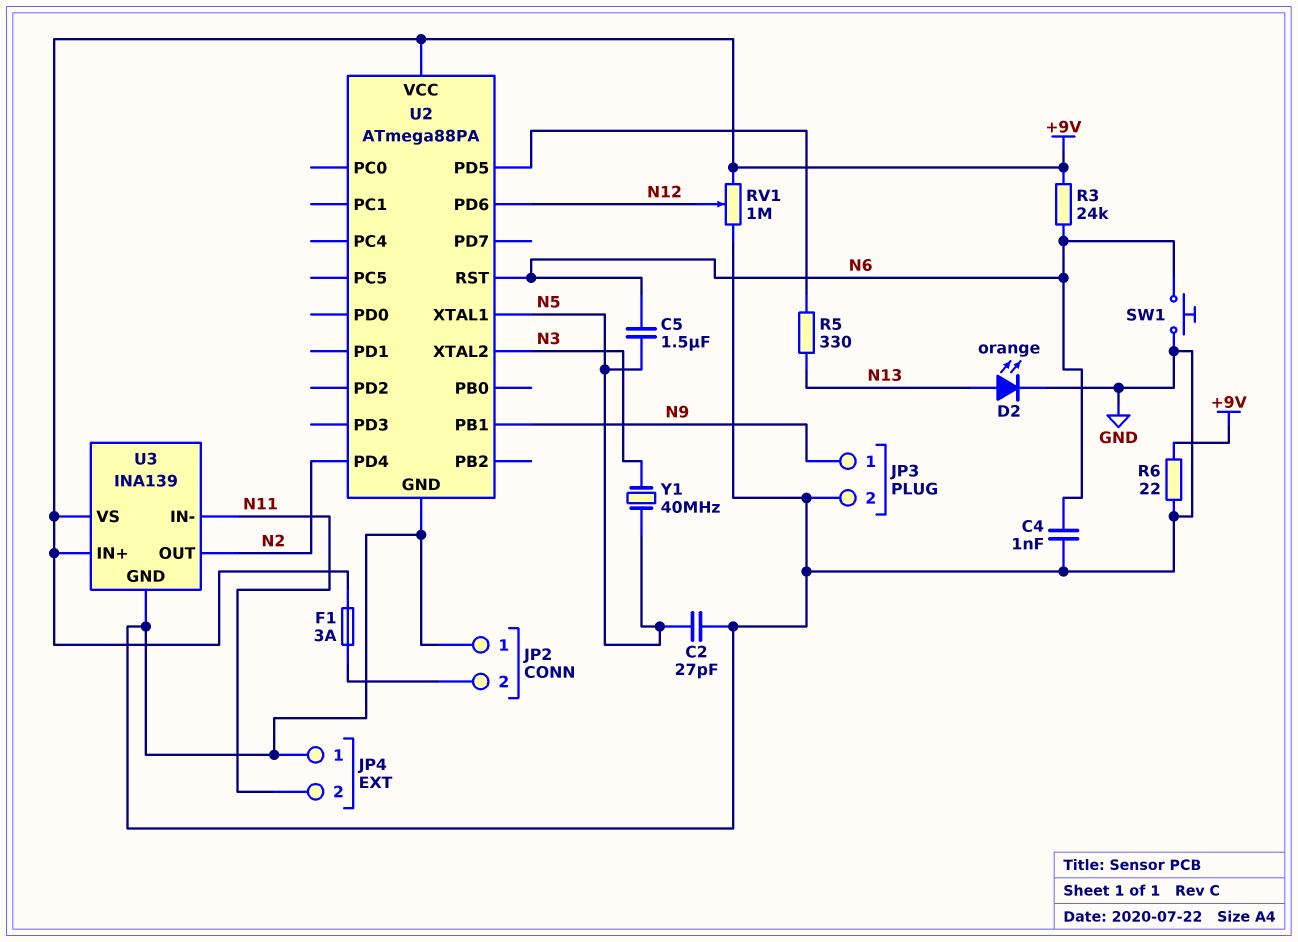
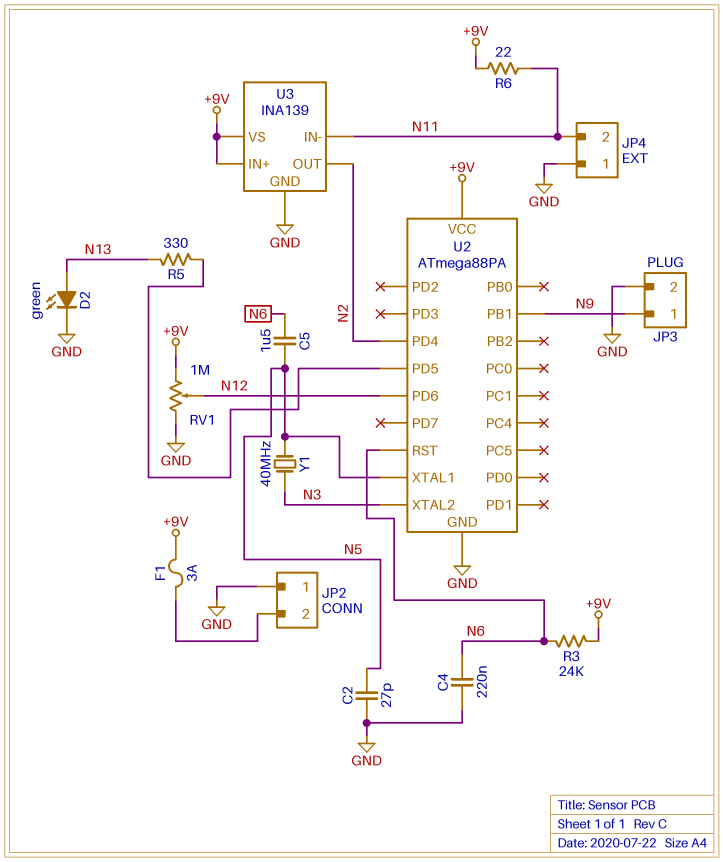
C4: 1nF (GND, N6) -> 220nF (GND, N6)
D2: LED orange (A N13, K GND) -> LED green (A N13, K GND)
R6: 22 (+9V, GND) -> 22 (+9V, N11)
SW1: button (GND, N6) -> none

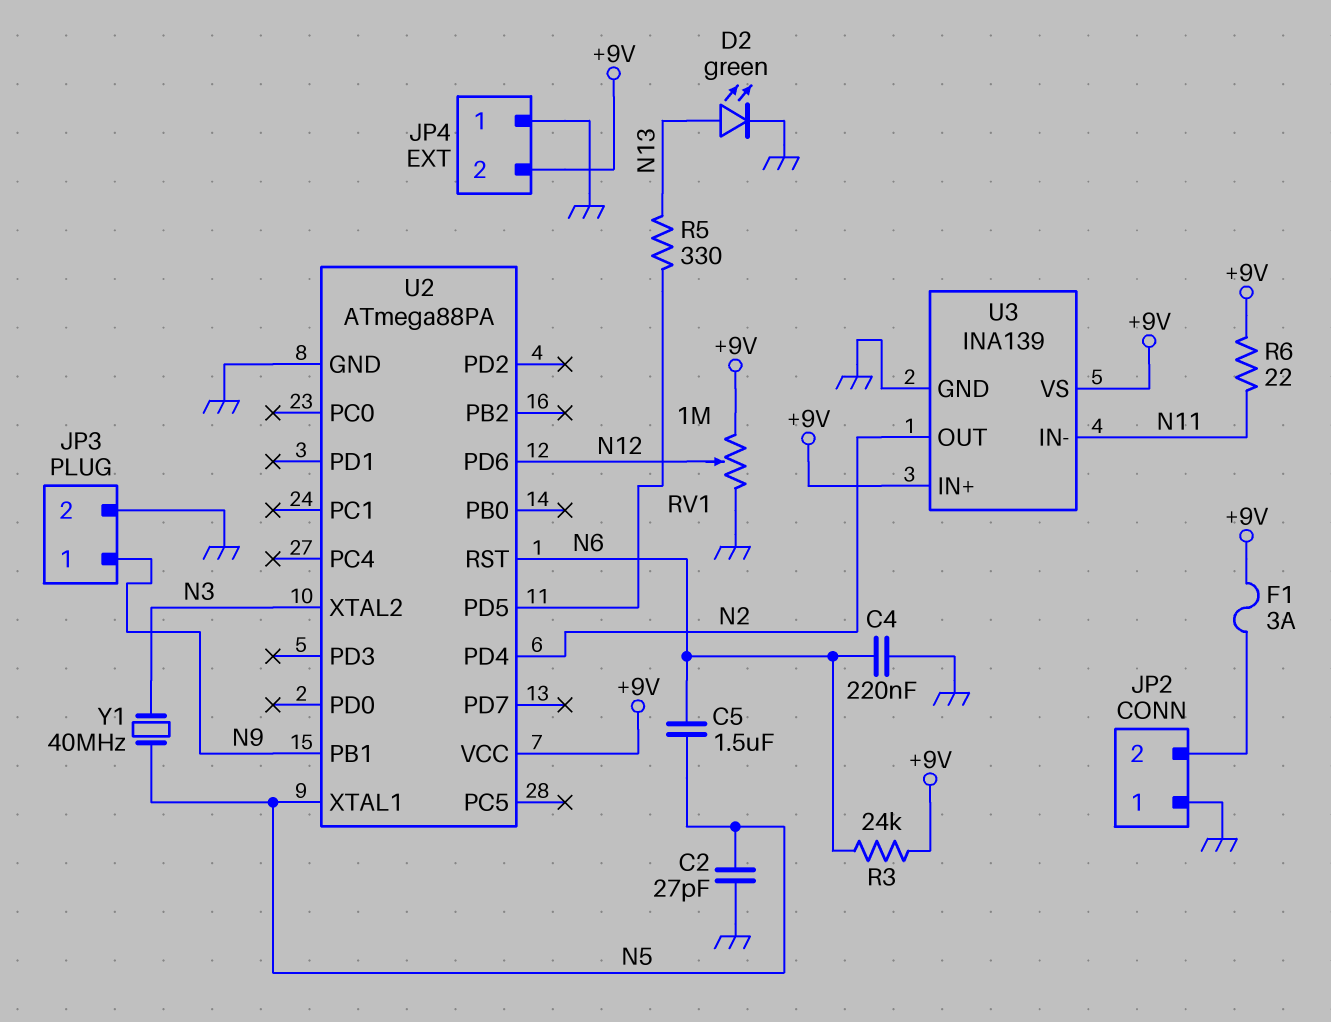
JP4 pin 2: N11 -> +9V

